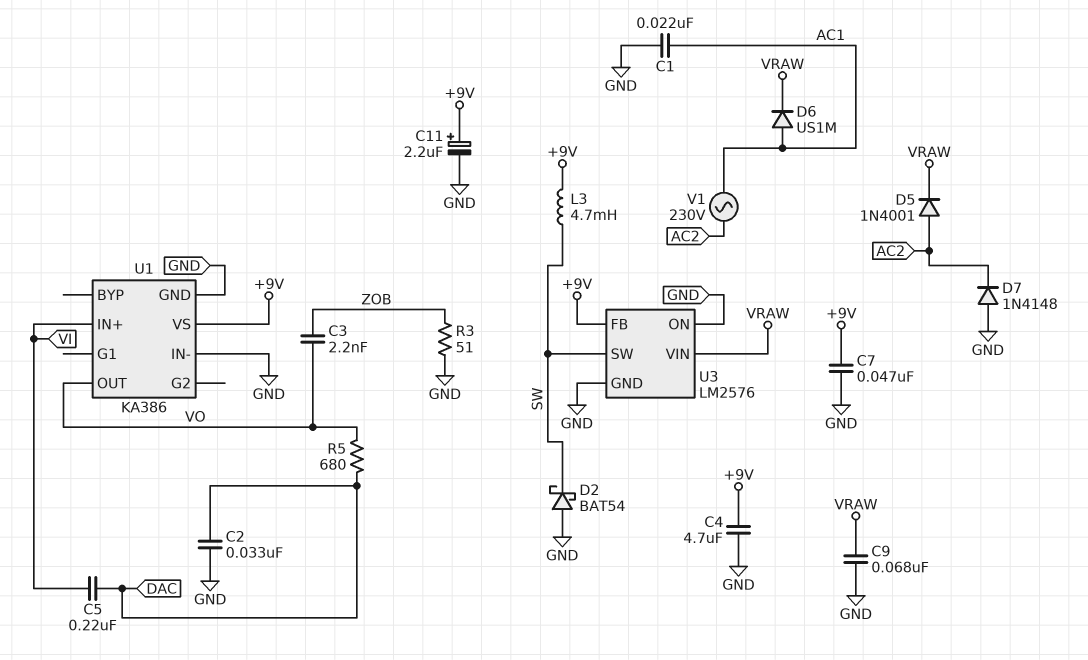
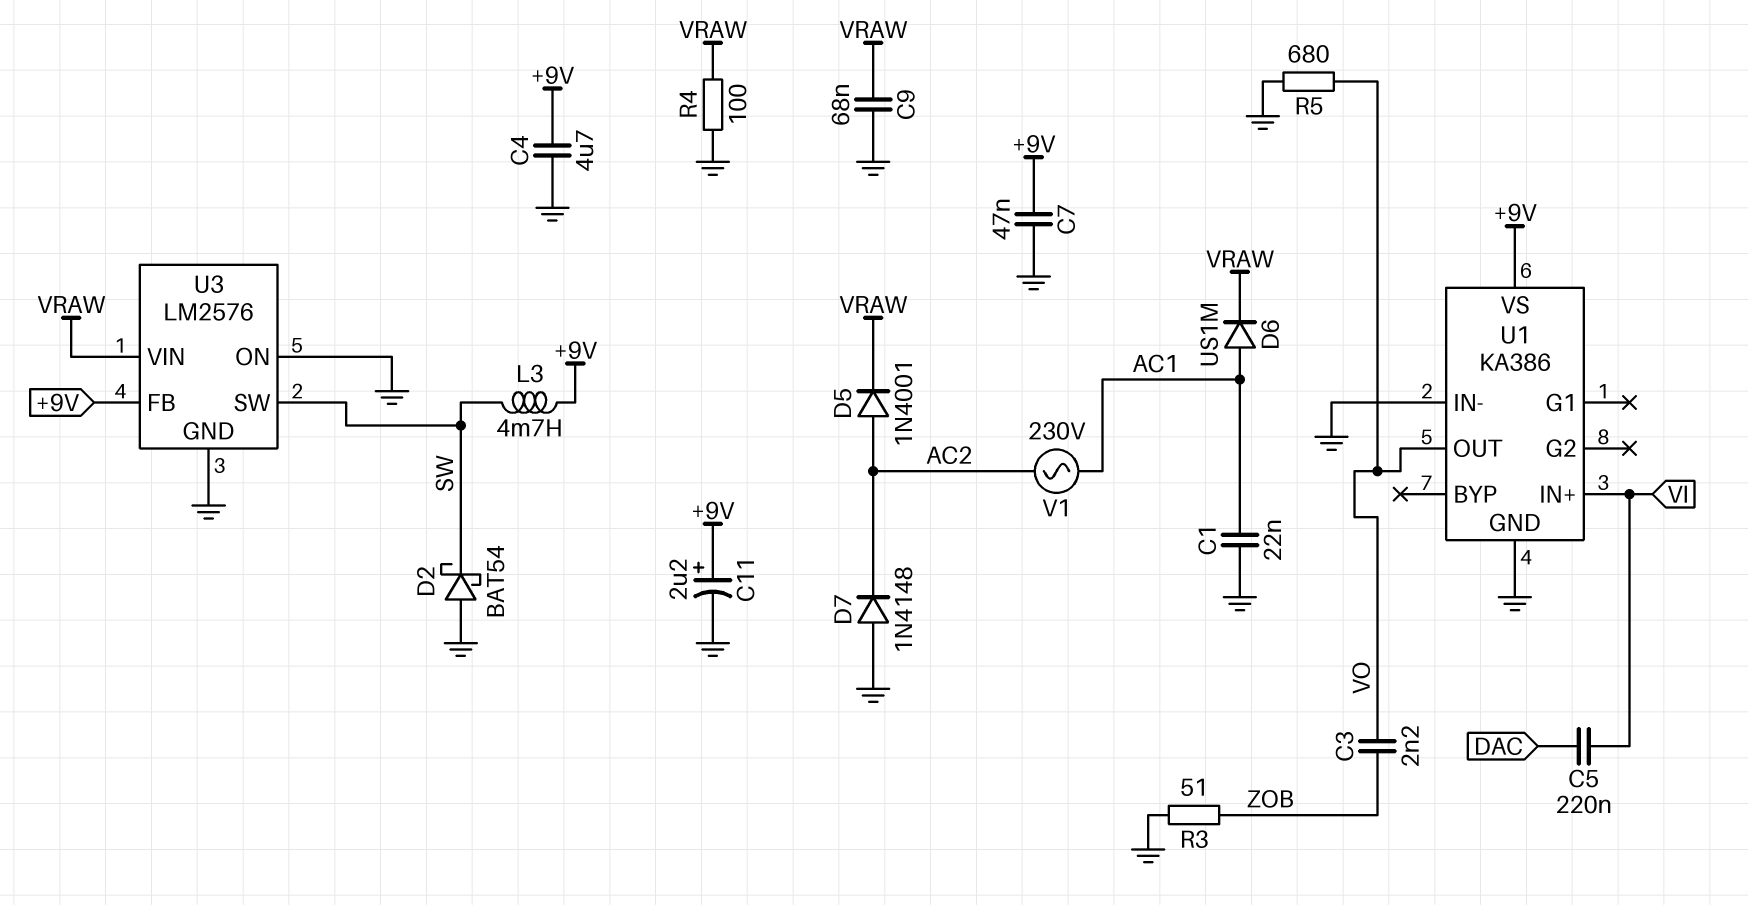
C2: 33nF (DAC, GND) -> none
R4: none -> 100 (GND, VRAW)
R5: 680 (DAC, VO) -> 680 (GND, VO)

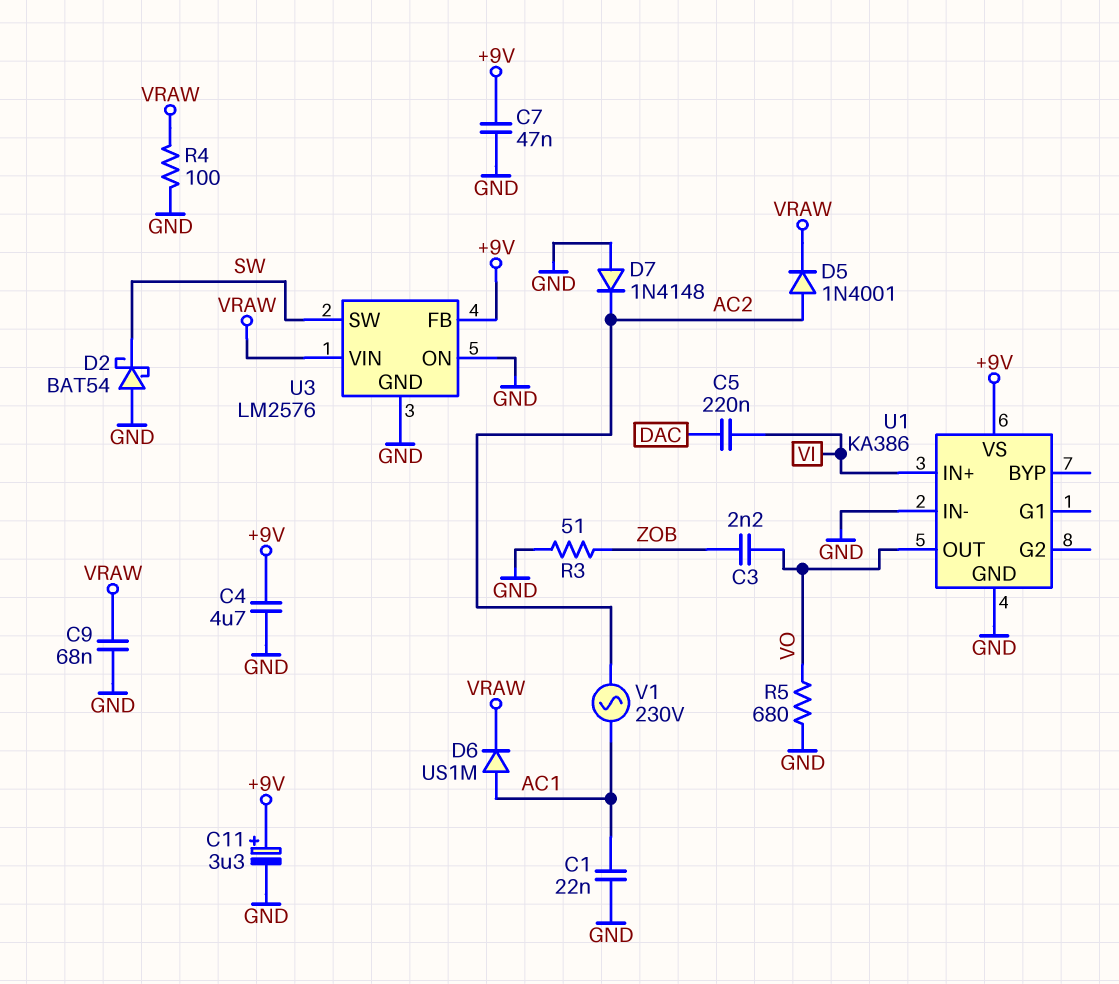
C11: 2.2uF (plus +9V, minus GND) -> 3.3uF (plus +9V, minus GND)
L3: 4.7mH (+9V, SW) -> none

